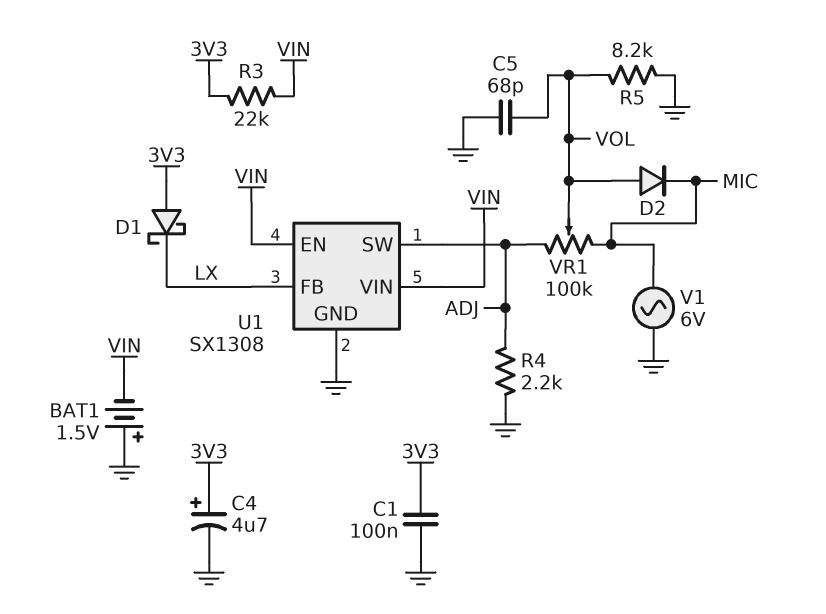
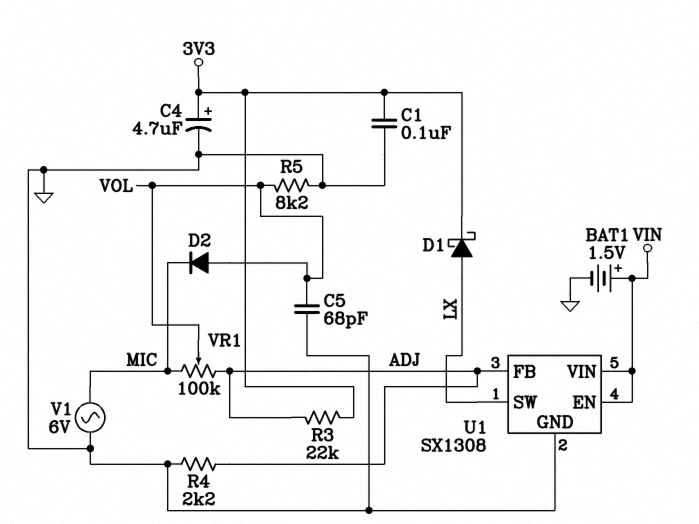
BAT1: 1.5V (plus GND, minus VIN) -> 1.5V (plus VIN, minus GND)
D1: schottky (A 3V3, K LX) -> schottky (A LX, K 3V3)
R3: 22k (3V3, VIN) -> 22k (3V3, ADJ)
U1 pin FB: LX -> ADJ
U1 pin SW: ADJ -> LX

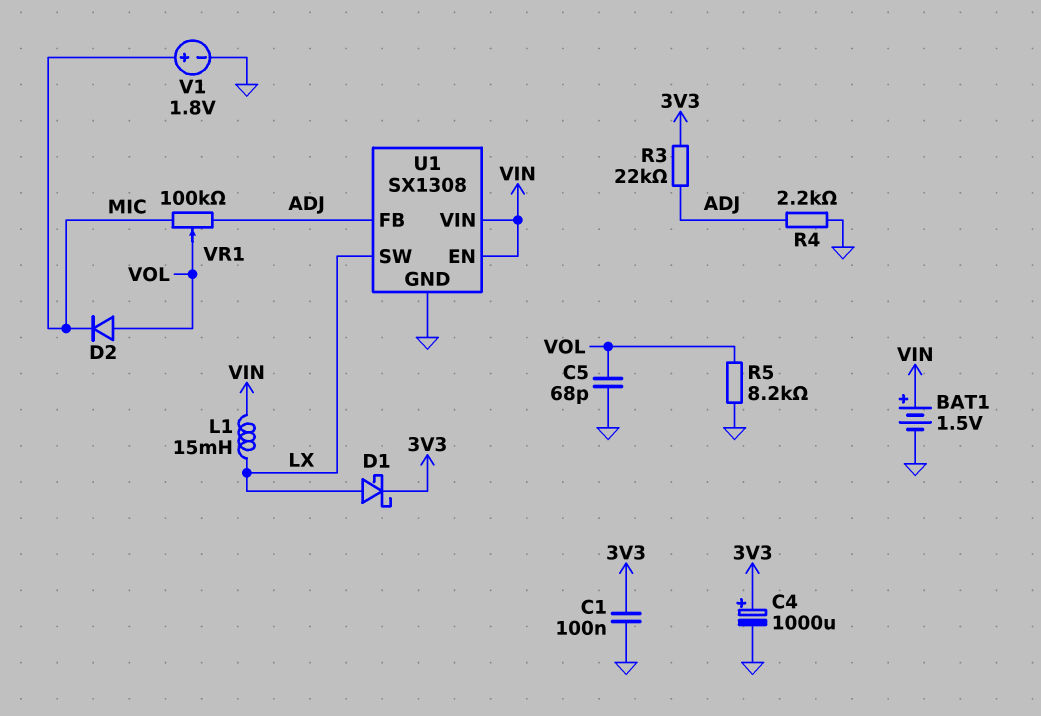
C4: 4.7uF (plus 3V3, minus GND) -> 1000uF (plus 3V3, minus GND)
L1: none -> 15mH (LX, VIN)
V1: AC 6V (GND, MIC) -> 1.8V (plus MIC, minus GND)

